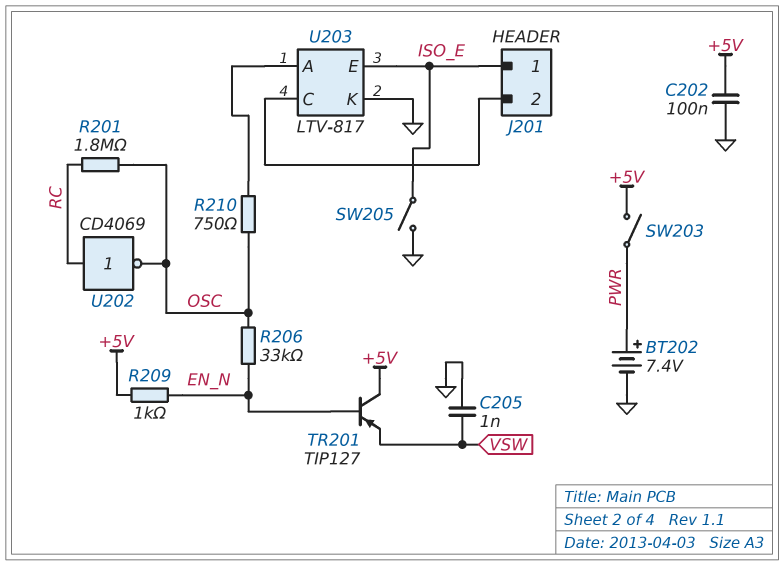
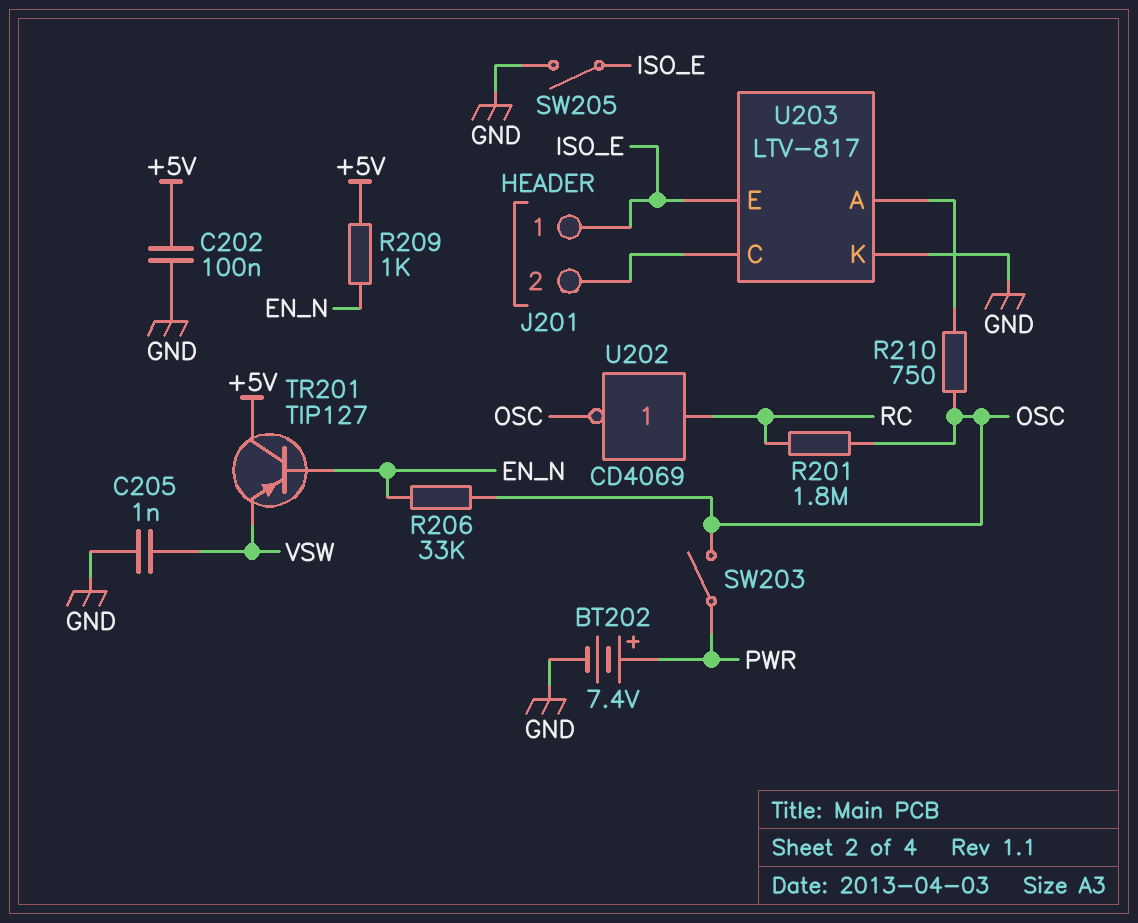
SW203: switch (+5V, PWR) -> switch (OSC, PWR)

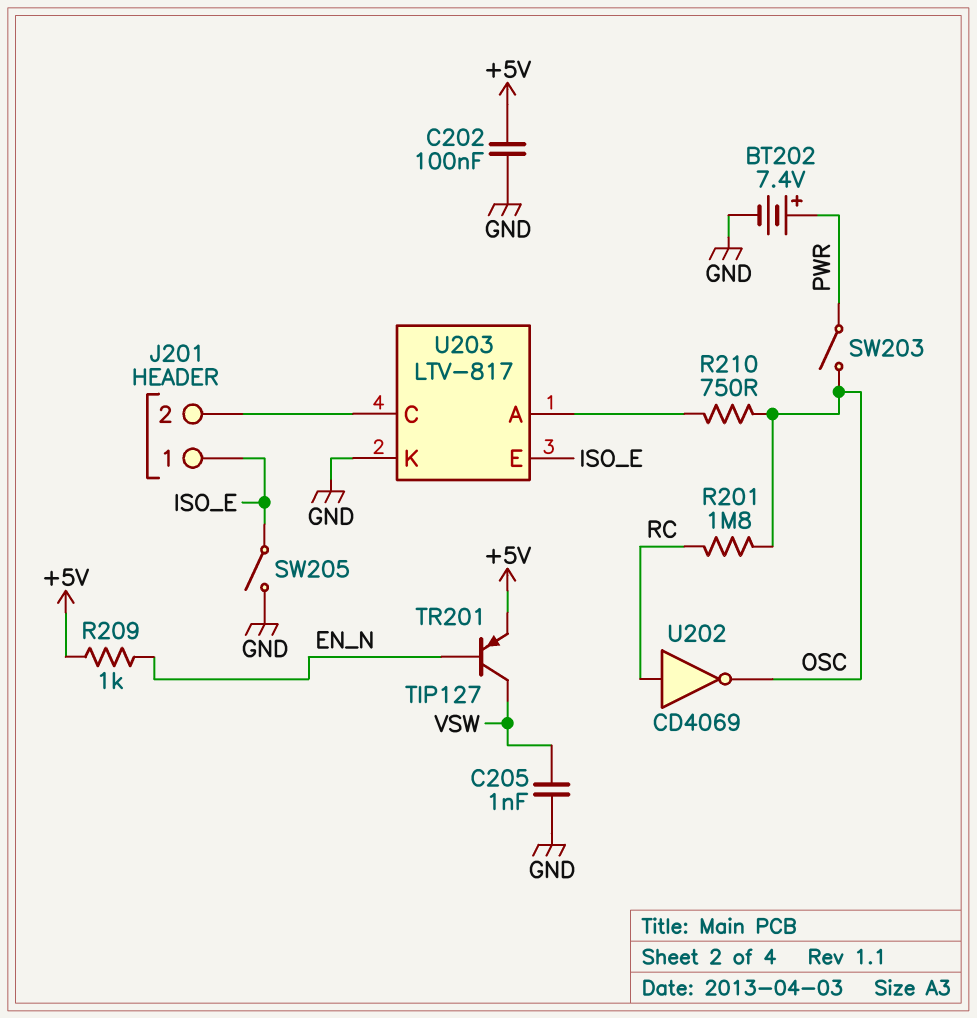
R206: 33k (EN_N, OSC) -> none
TR201: PNP TIP127 (B EN_N, C +5V, E VSW) -> PNP TIP127 (B EN_N, C VSW, E +5V)

